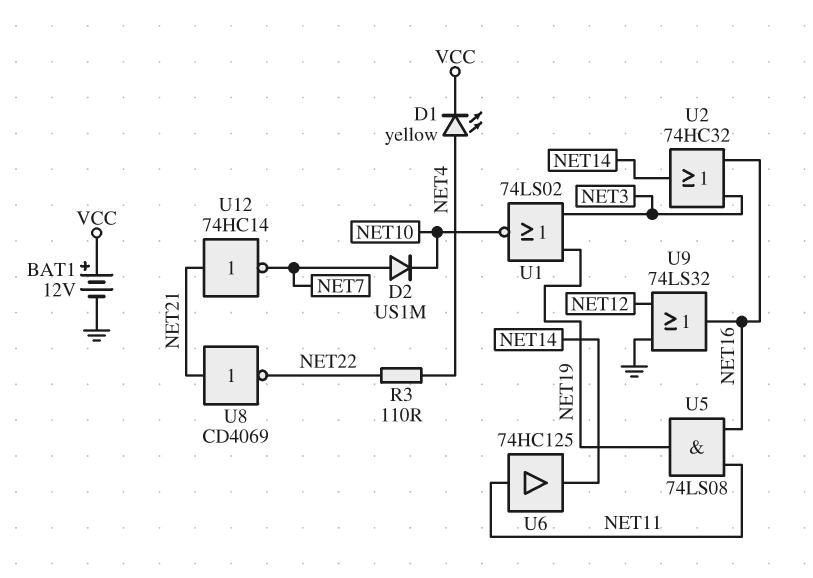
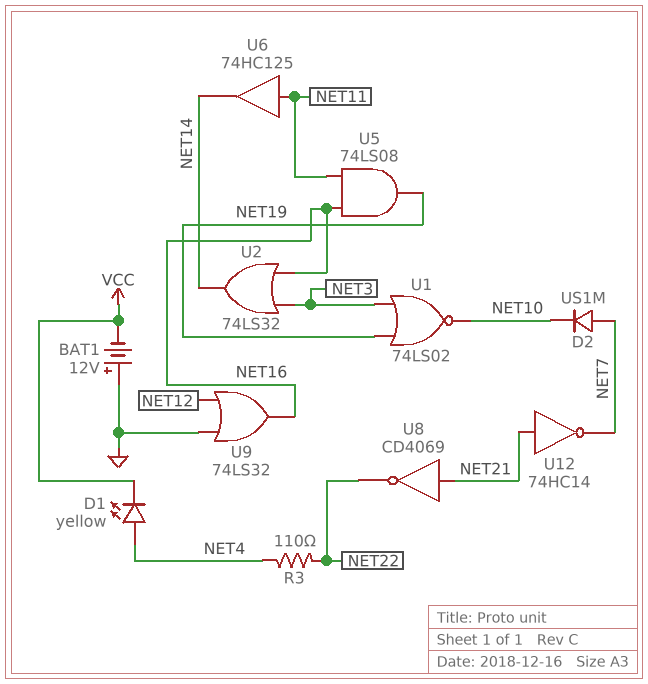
BAT1: 12V (plus VCC, minus GND) -> 12V (plus GND, minus VCC)
U2: OR 74HC32 (in NET3, in NET16, out NET14) -> OR 74LS32 (in NET3, in NET16, out NET14)

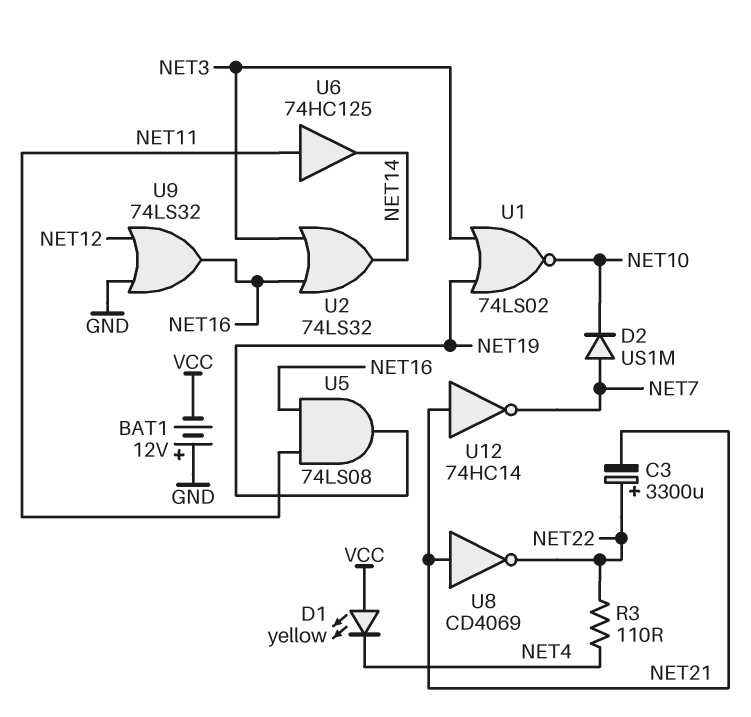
C3: none -> 3300uF (plus NET22, minus NET21)
D1: LED yellow (A NET4, K VCC) -> LED yellow (A VCC, K NET4)

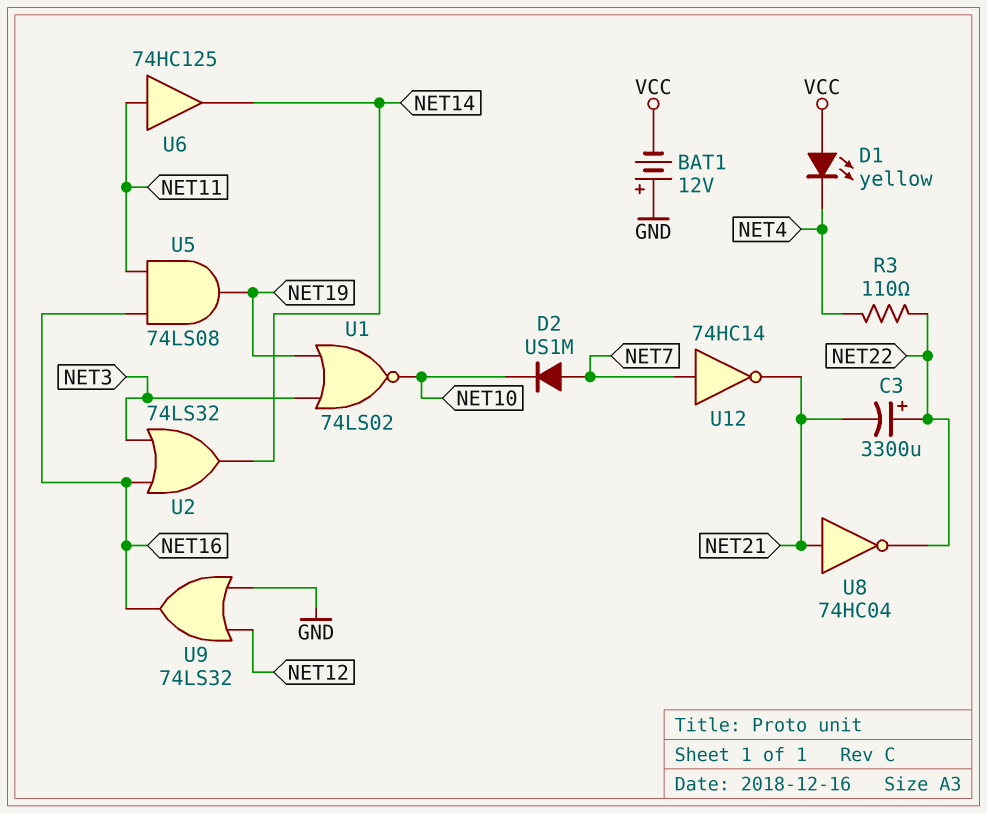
U8: NOT CD4069 (in NET21, out NET22) -> NOT 74HC04 (in NET21, out NET22)
U12: NOT 74HC14 (in NET21, out NET7) -> NOT 74HC14 (in NET7, out NET21)

